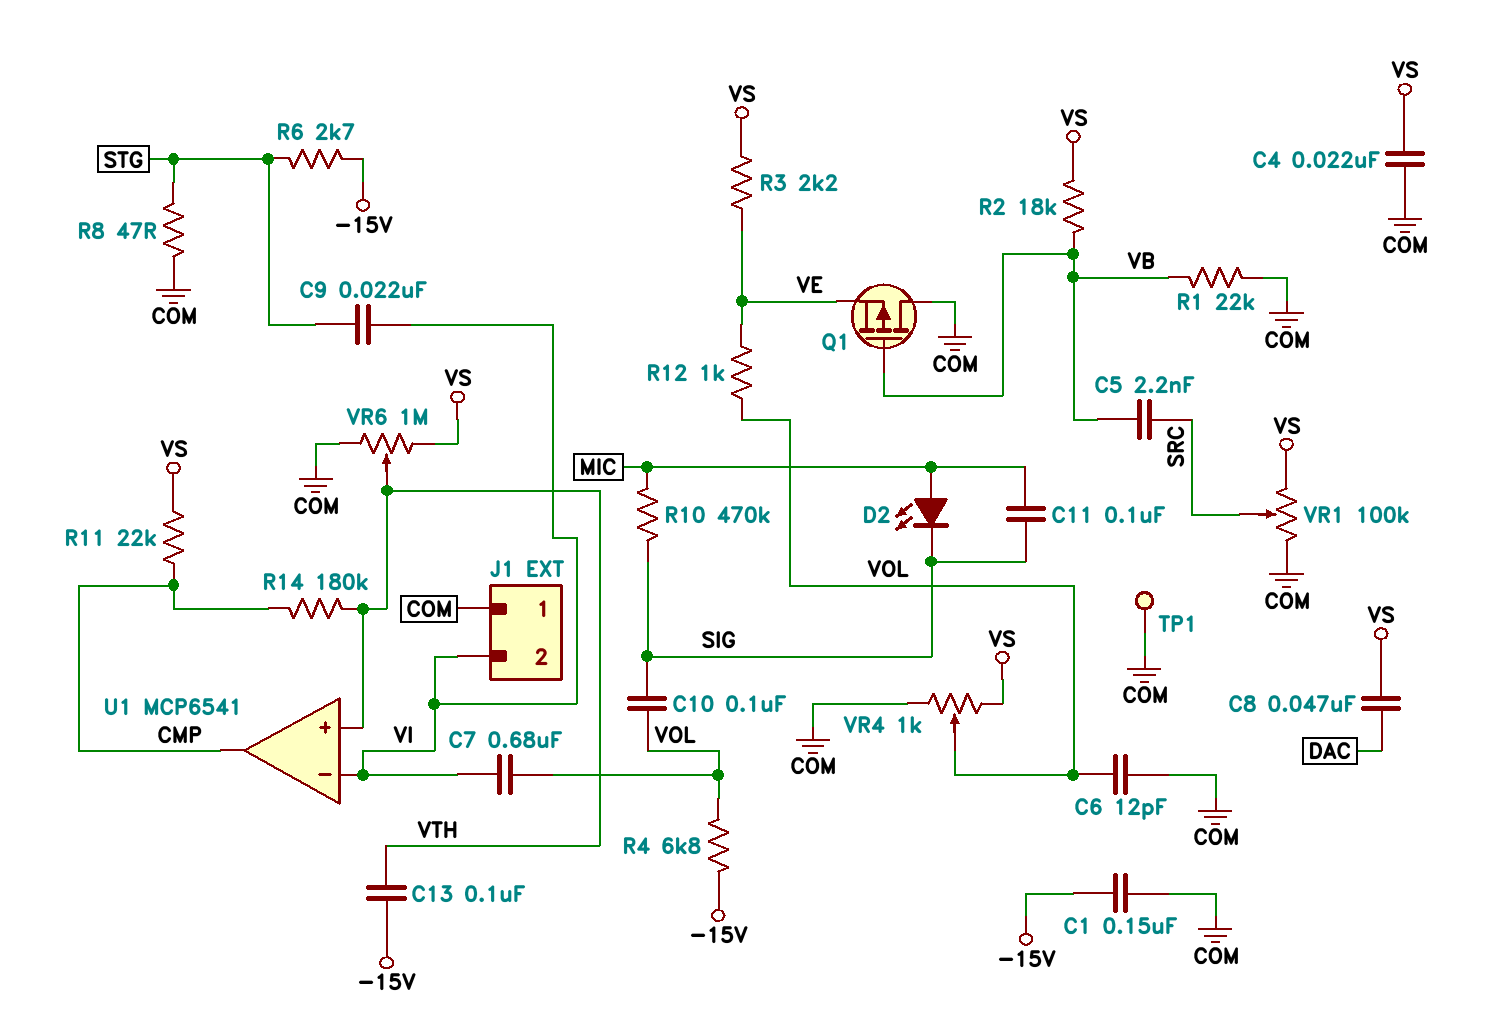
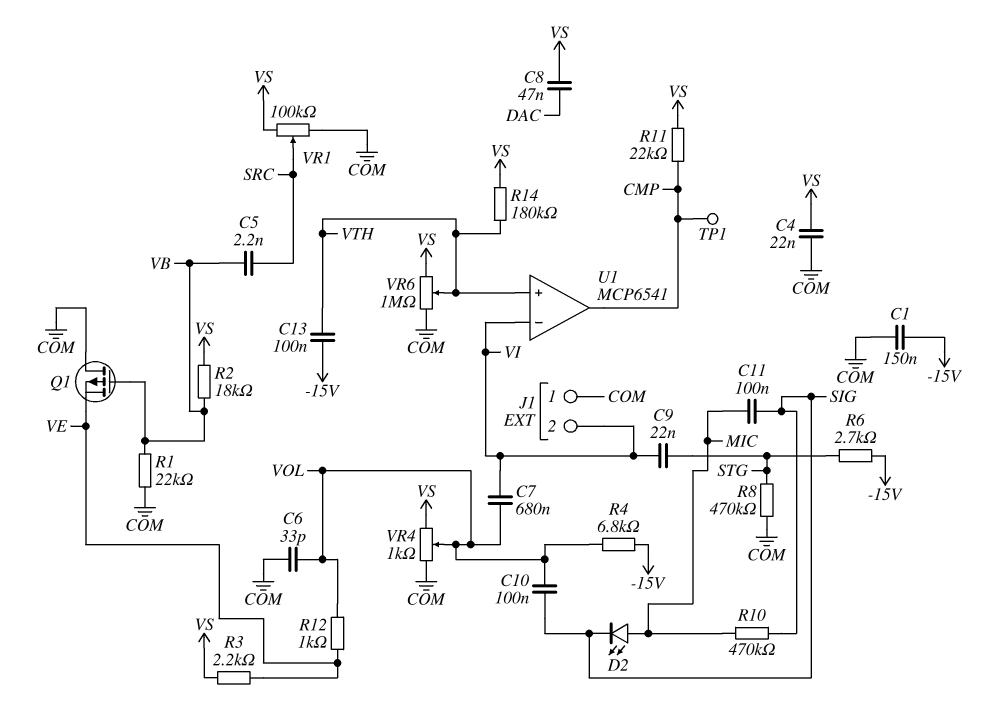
C6: 12pF (COM, VOL) -> 33pF (COM, VOL)
R8: 47 (COM, STG) -> 470k (COM, STG)
R14: 180k (CMP, VTH) -> 180k (VS, VTH)
TP1: test point (COM) -> test point (CMP)

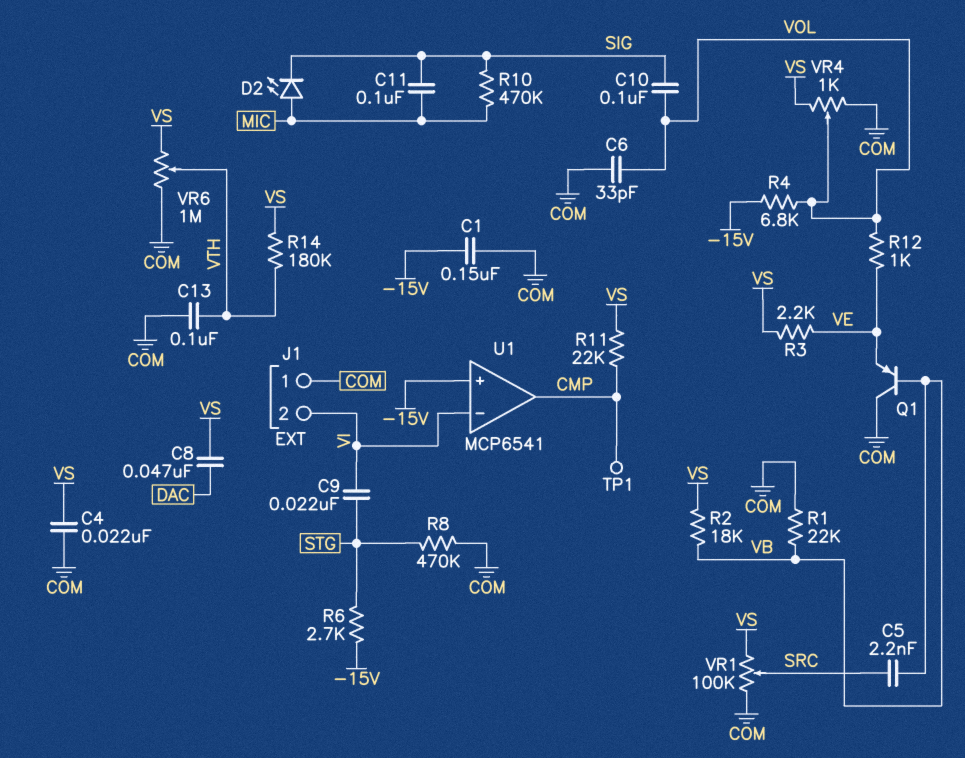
C7: 680nF (VI, VOL) -> none
C13: 100nF (-15V, VTH) -> 100nF (COM, VTH)
Q1: PMOS (G VB, D COM, S VE) -> PNP (B VB, C COM, E VE)
U1 pin in+: VTH -> -15V

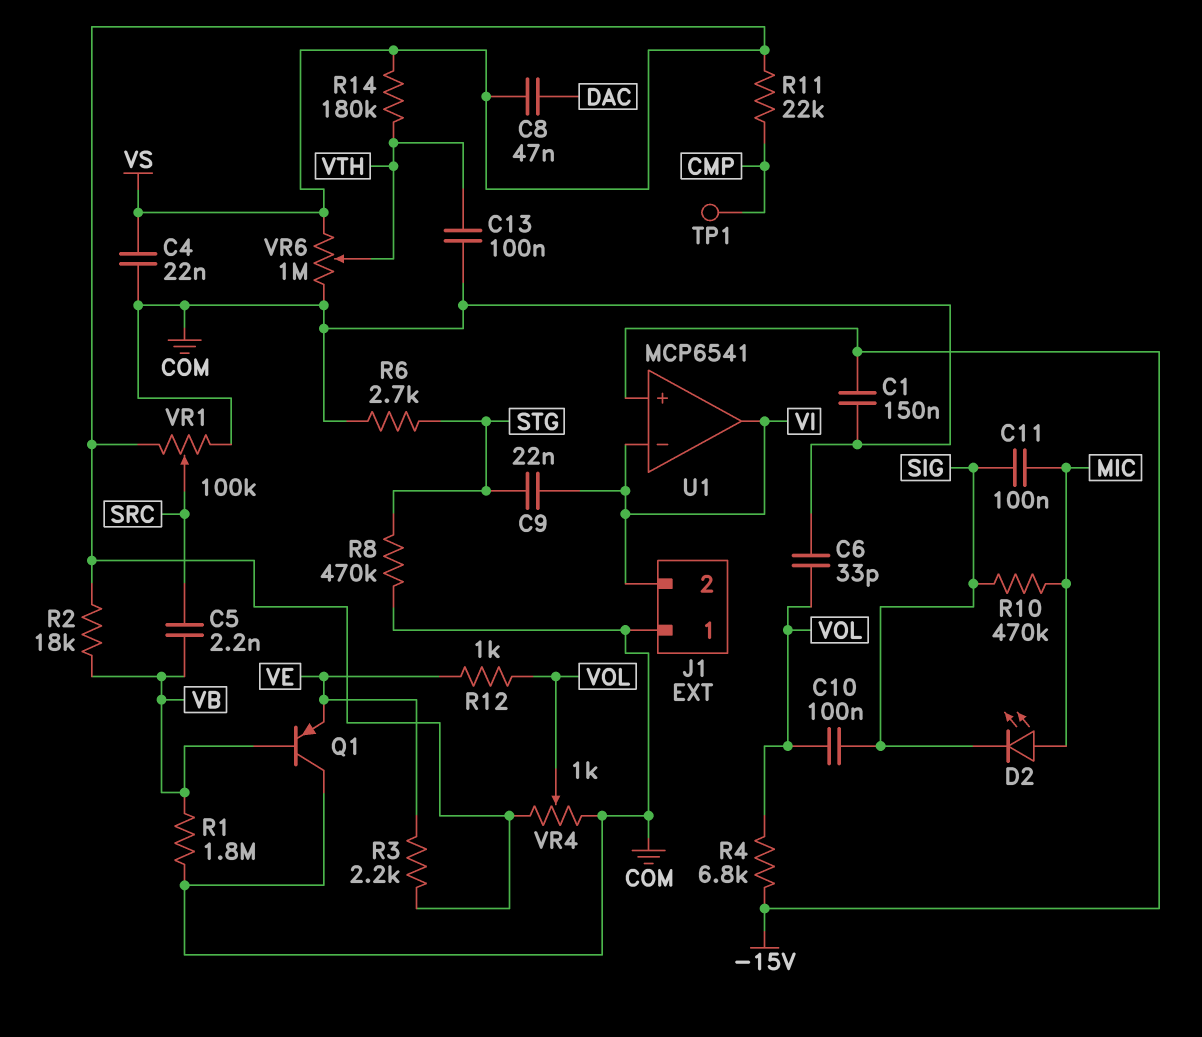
R1: 22k (COM, VB) -> 1.8M (COM, VB)
R6: 2.7k (-15V, STG) -> 2.7k (COM, STG)
U1 pin out: CMP -> VI

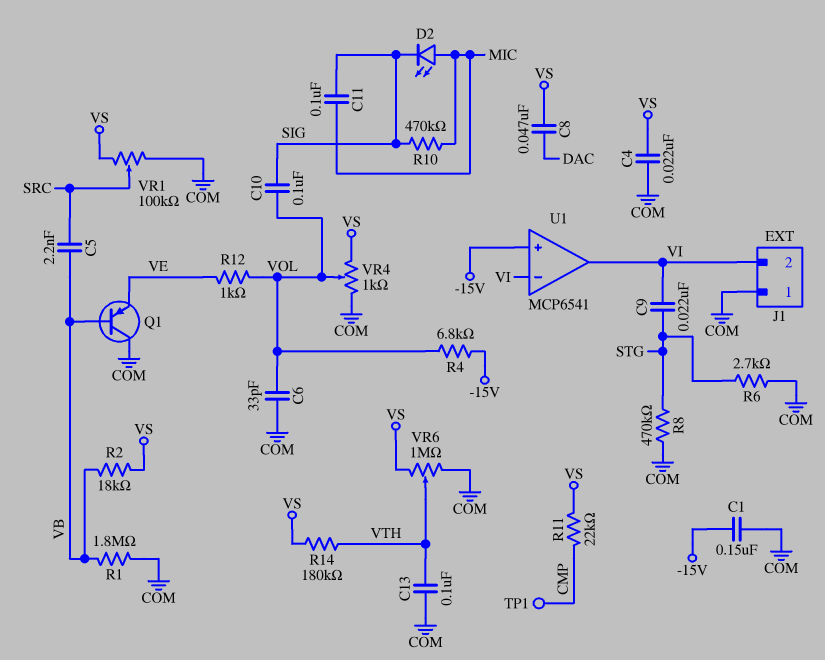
R3: 2.2k (VE, VS) -> none

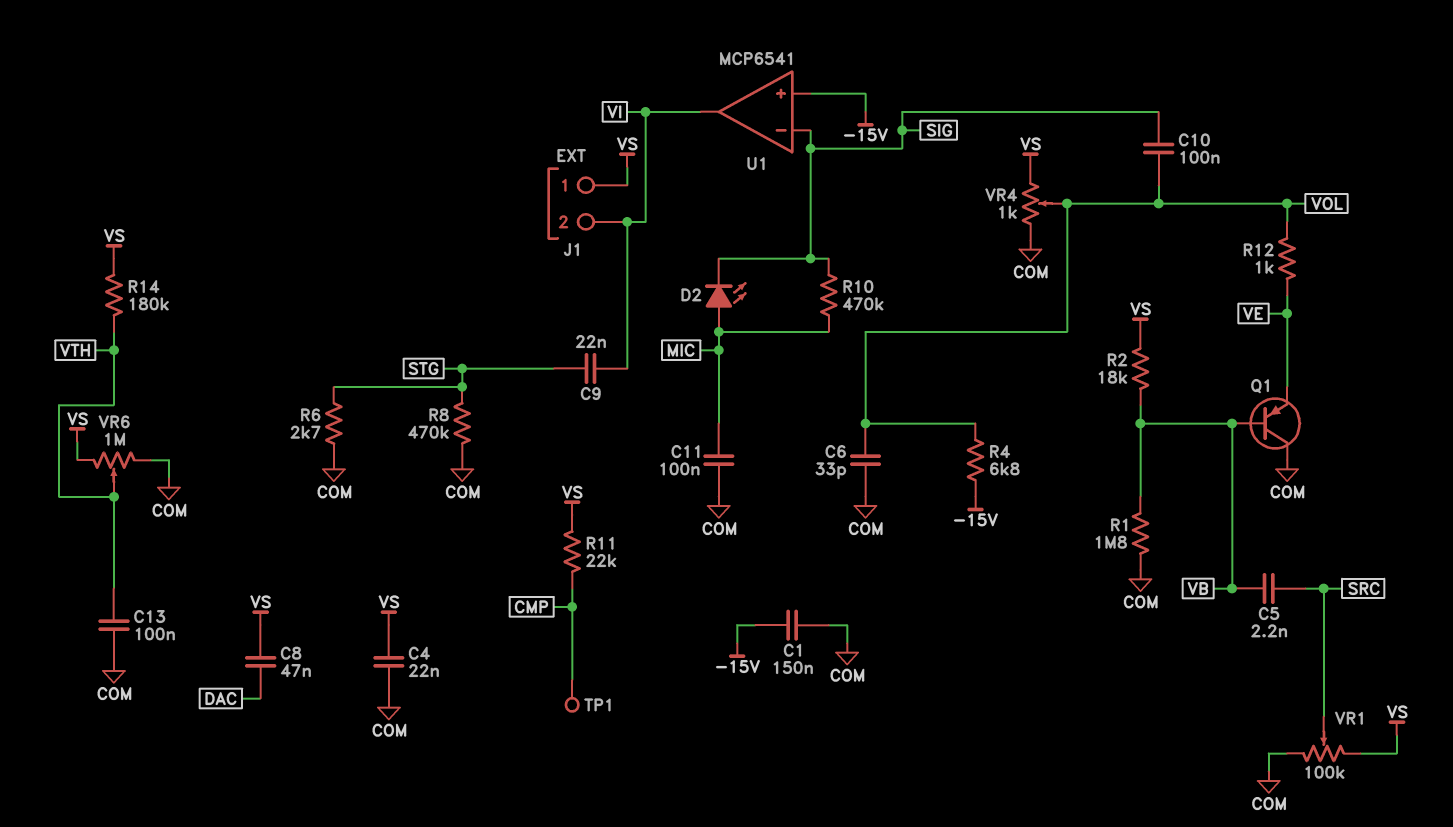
C11: 100nF (MIC, SIG) -> 100nF (COM, MIC)
J1 pin 1: COM -> VS
U1 pin in-: VI -> SIG

